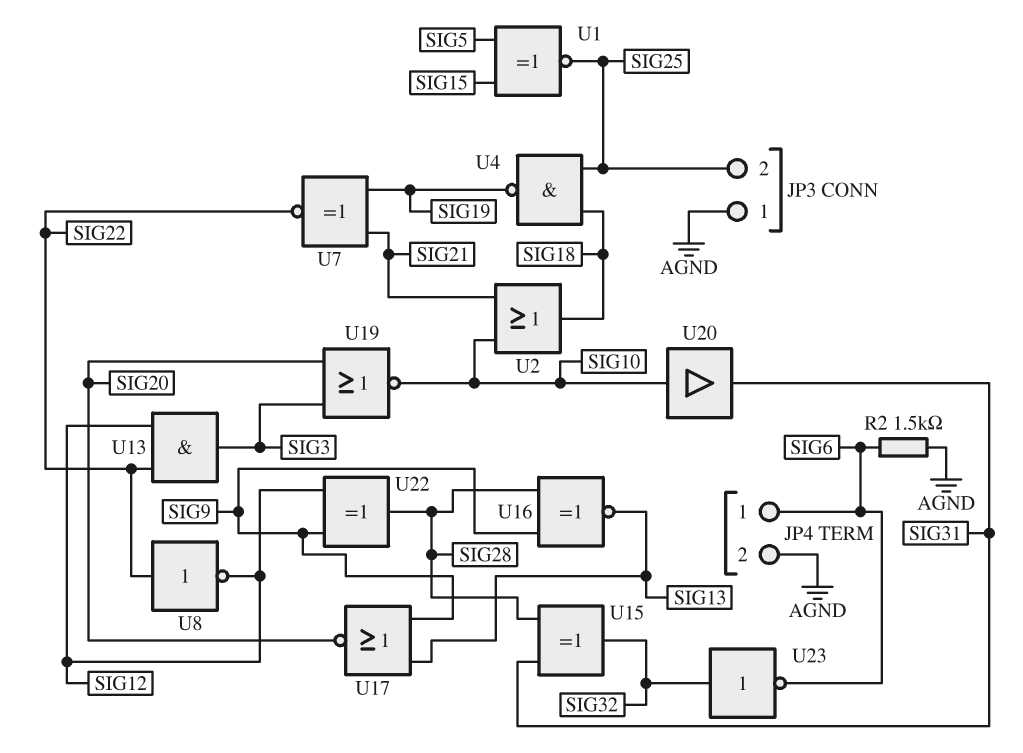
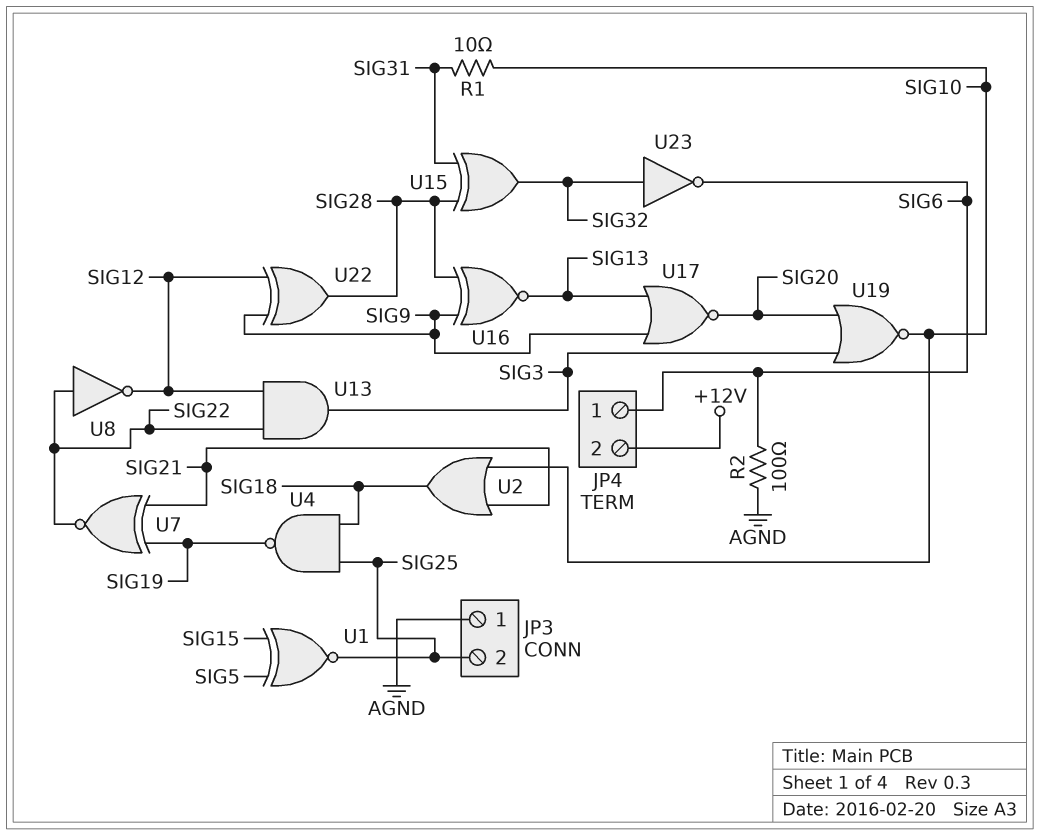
JP4 pin 2: AGND -> +12V
R1: none -> 10 (SIG10, SIG31)
R2: 1.5k (AGND, SIG6) -> 100 (AGND, SIG6)
U20: buffer (in SIG10, out SIG31) -> none

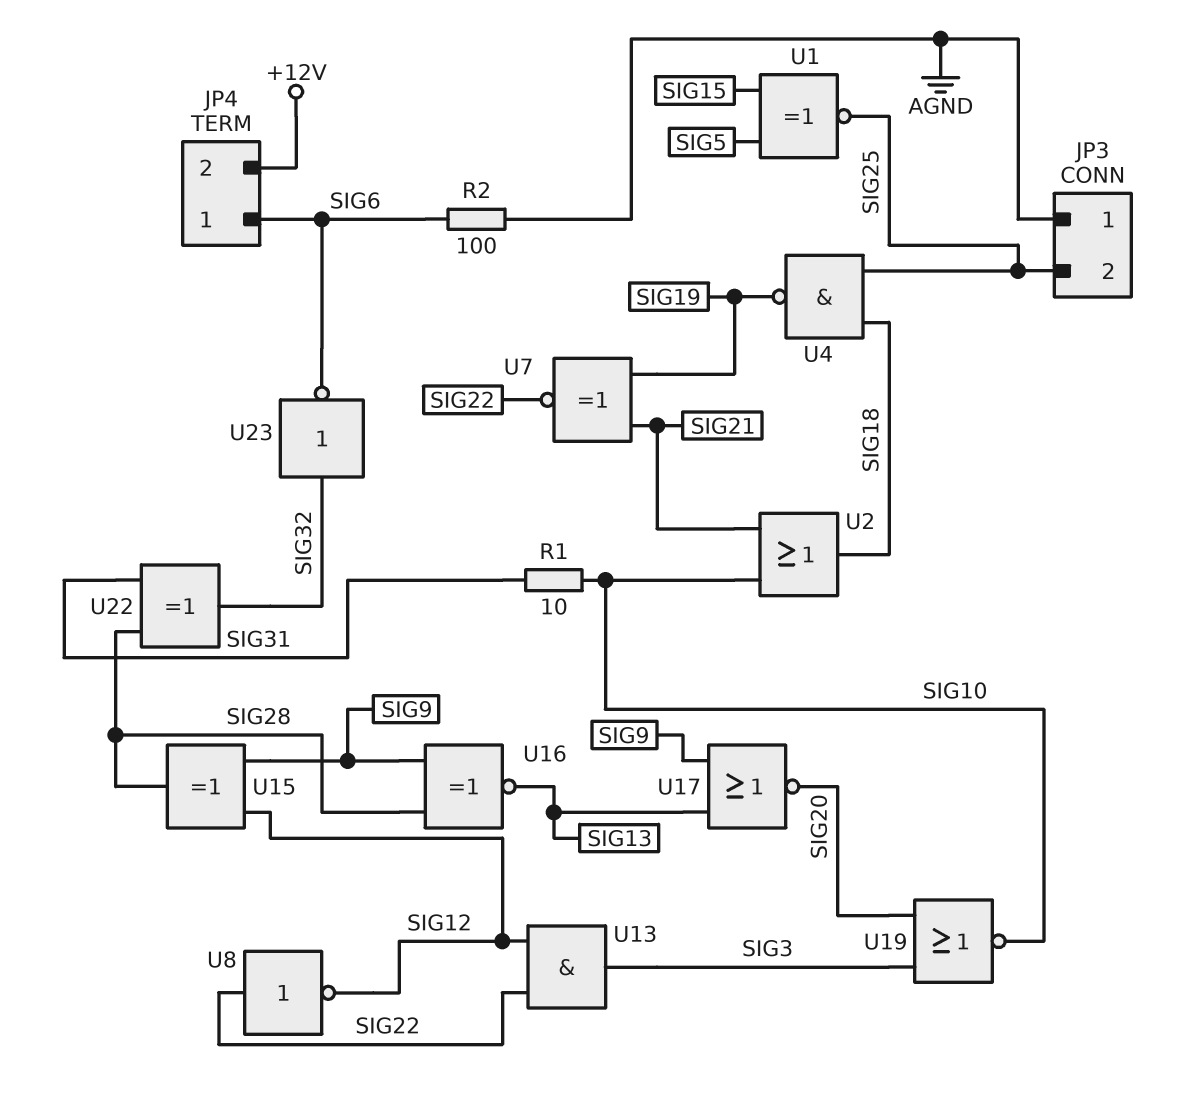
U15: XOR (in SIG28, in SIG31, out SIG32) -> XOR (in SIG9, in SIG12, out SIG28)
U22: XOR (in SIG9, in SIG12, out SIG28) -> XOR (in SIG28, in SIG31, out SIG32)

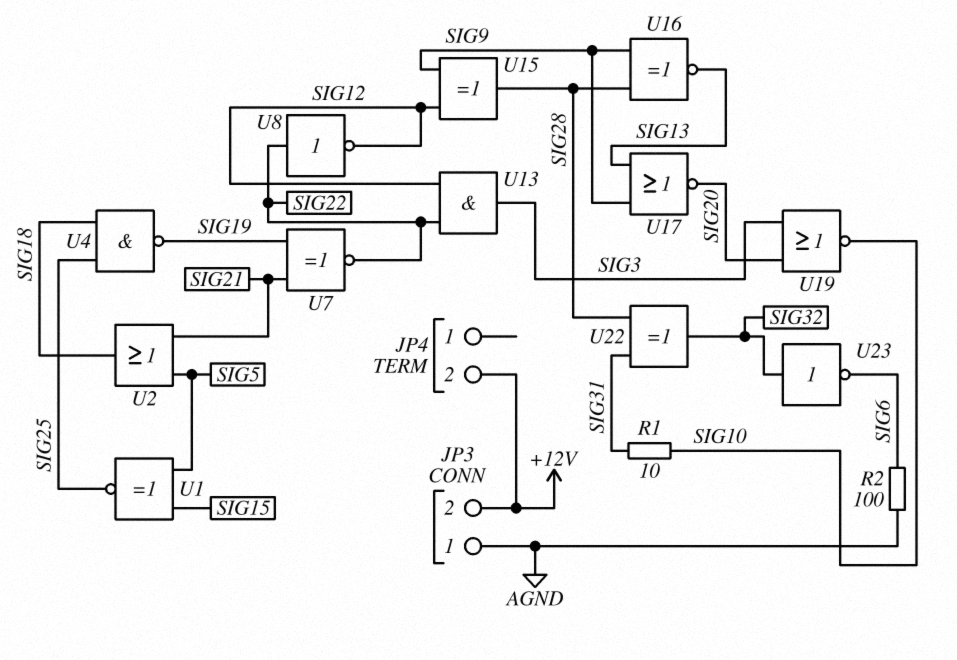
JP3 pin 2: SIG25 -> +12V
JP4 pin 1: SIG6 -> none
U2: OR (in SIG10, in SIG21, out SIG18) -> OR (in SIG5, in SIG21, out SIG18)

